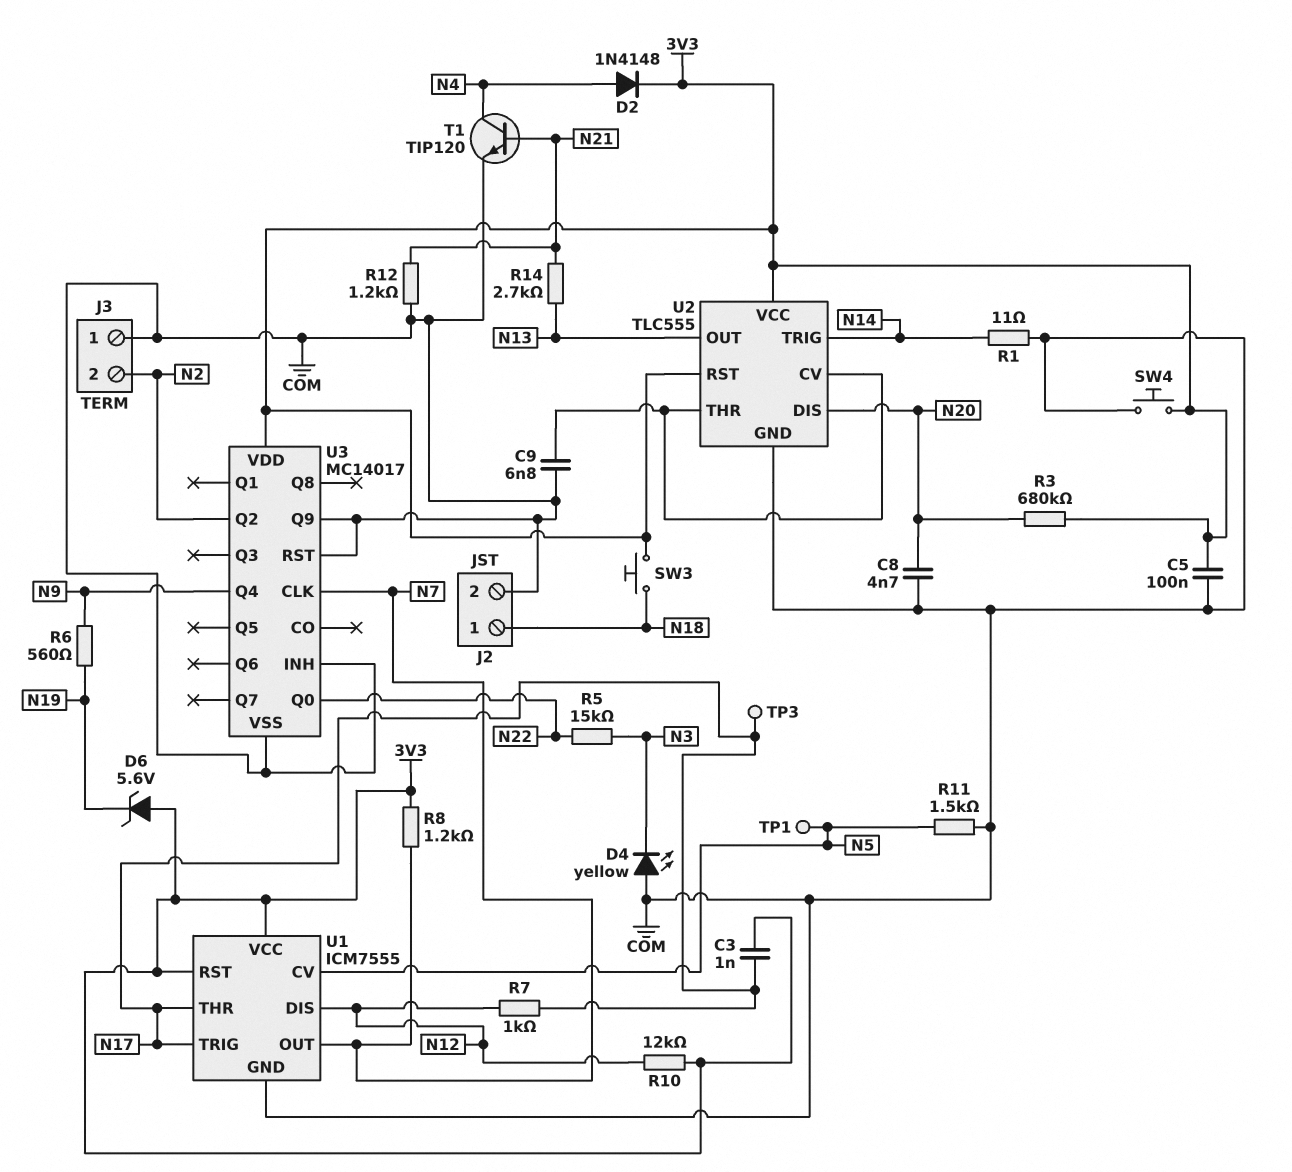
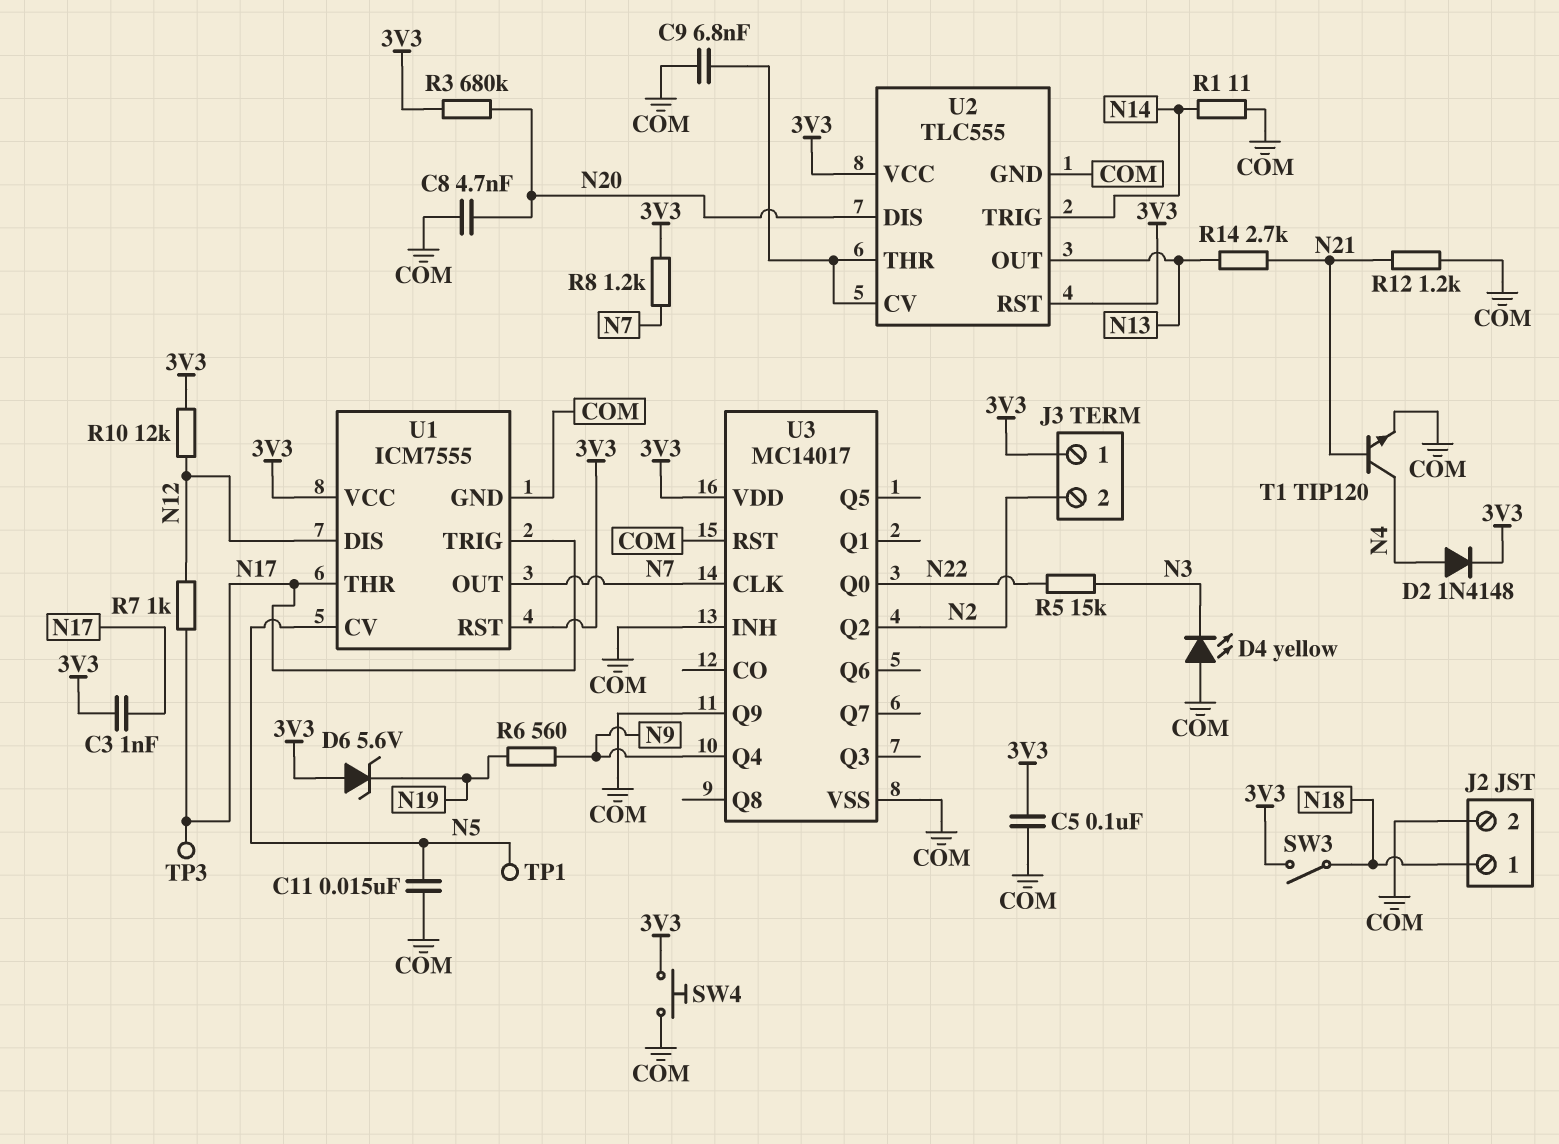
C11: none -> 15nF (COM, N5)
J3 pin 1: COM -> 3V3
R11: 1.5k (COM, N5) -> none
SW3: button (3V3, N18) -> switch (3V3, N18)

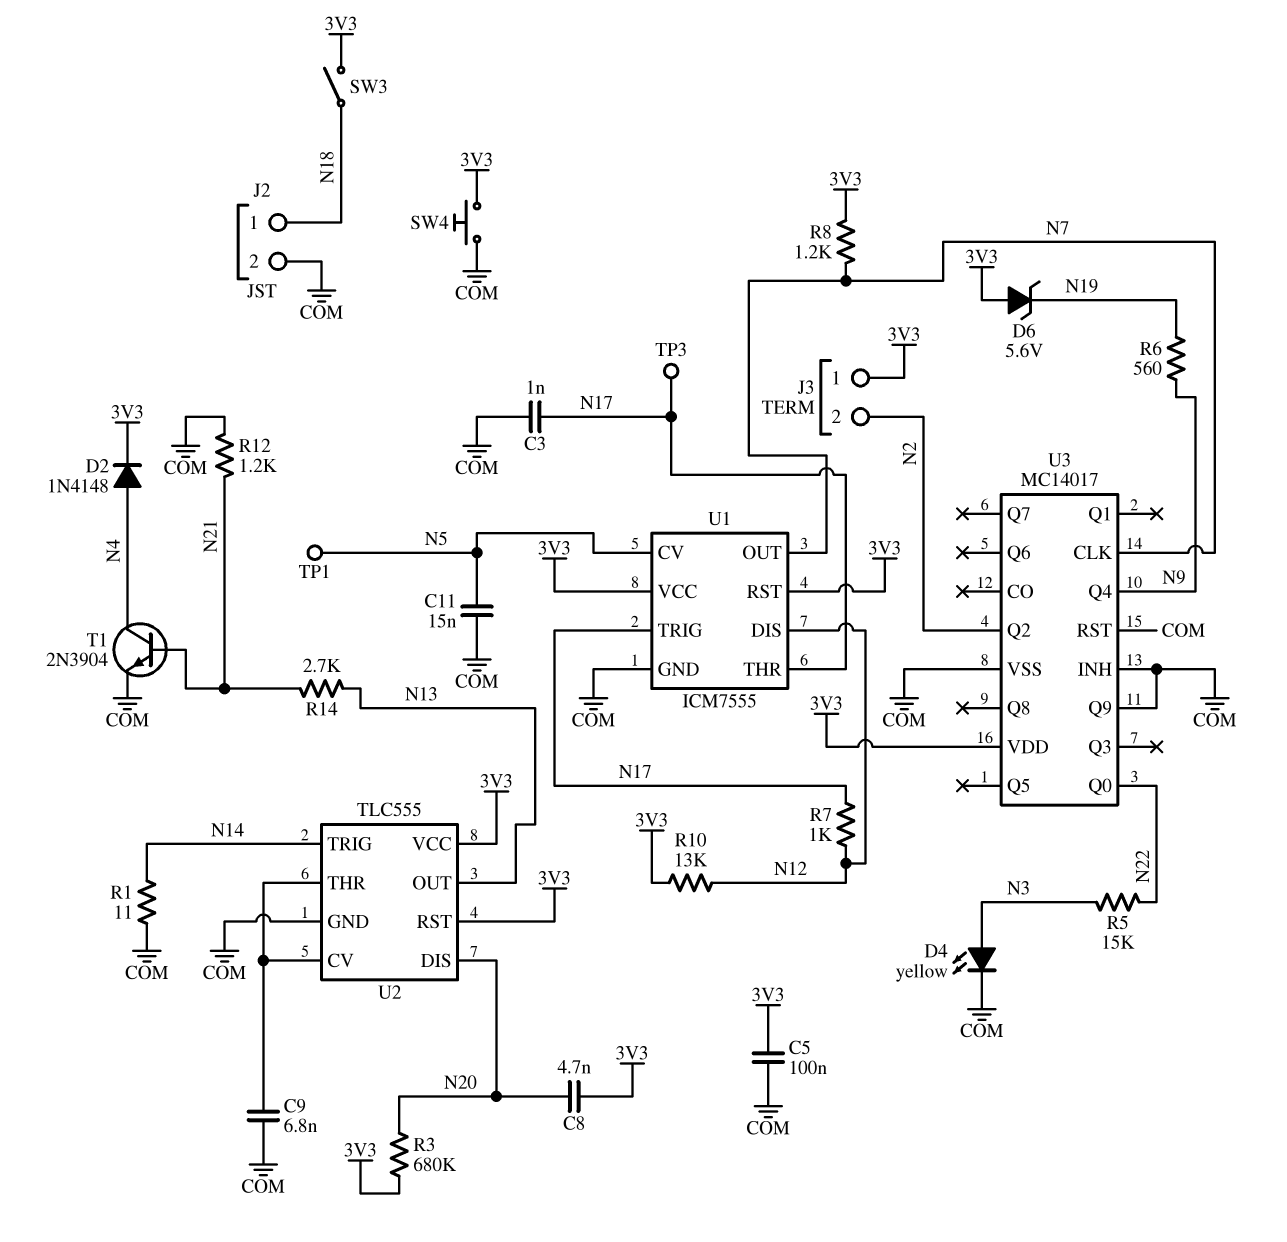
C3: 1nF (3V3, N17) -> 1nF (COM, N17)
C8: 4.7nF (COM, N20) -> 4.7nF (3V3, N20)
D4: LED yellow (A COM, K N3) -> LED yellow (A N3, K COM)
R10: 12k (3V3, N12) -> 13k (3V3, N12)
T1: NPN TIP120 (B N21, C N4, E COM) -> NPN 2N3904 (B N21, C N4, E COM)

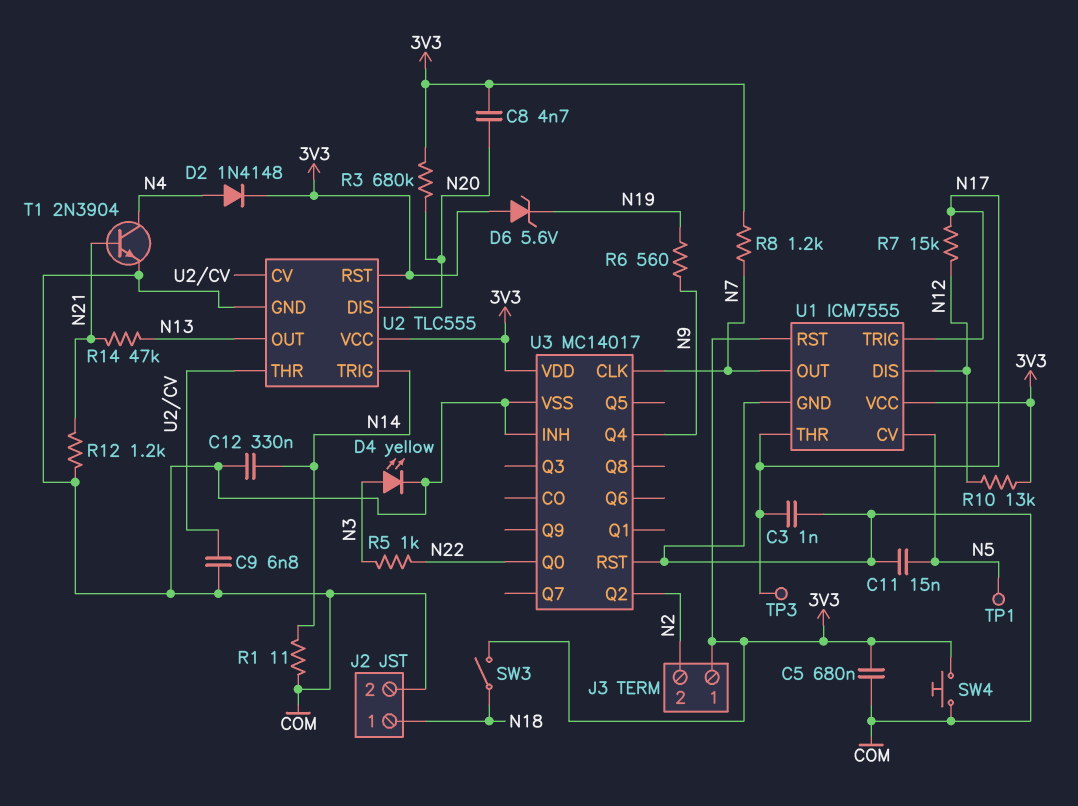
C5: 100nF (3V3, COM) -> 680nF (3V3, COM)
C12: none -> 330nF (COM, N14)
R5: 15k (N3, N22) -> 1k (N3, N22)
R7: 1k (N12, N17) -> 15k (N12, N17)
R14: 2.7k (N13, N21) -> 47k (N13, N21)
U3 pin Q9: COM -> none

